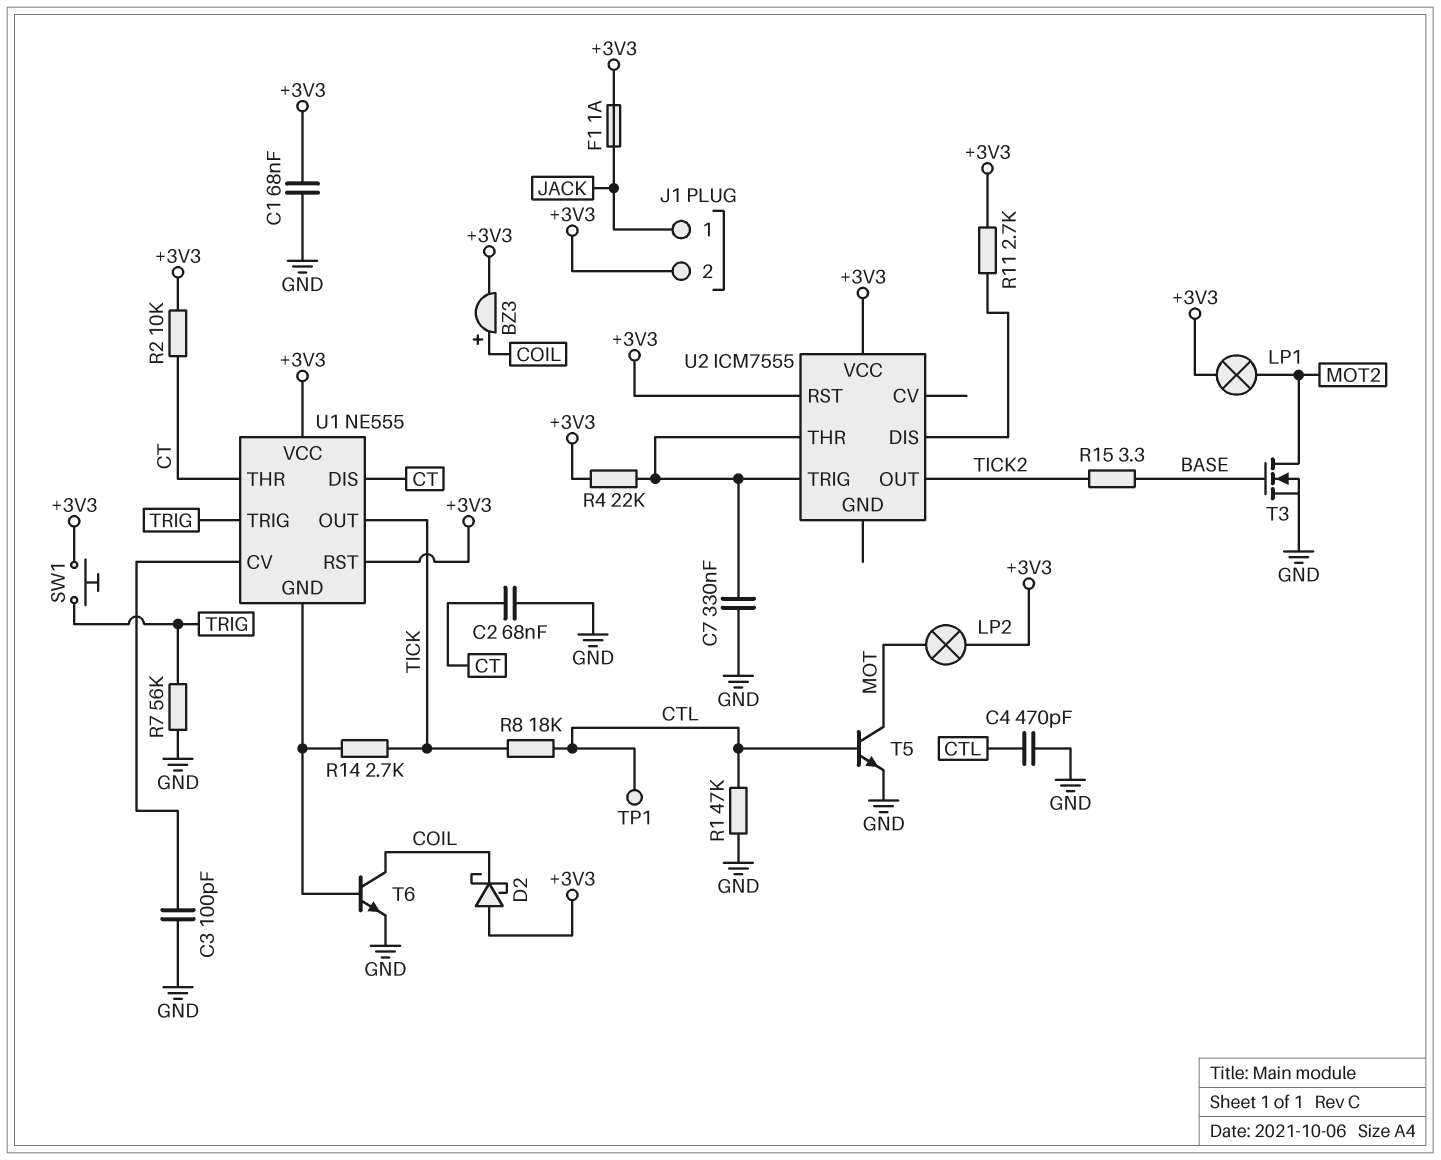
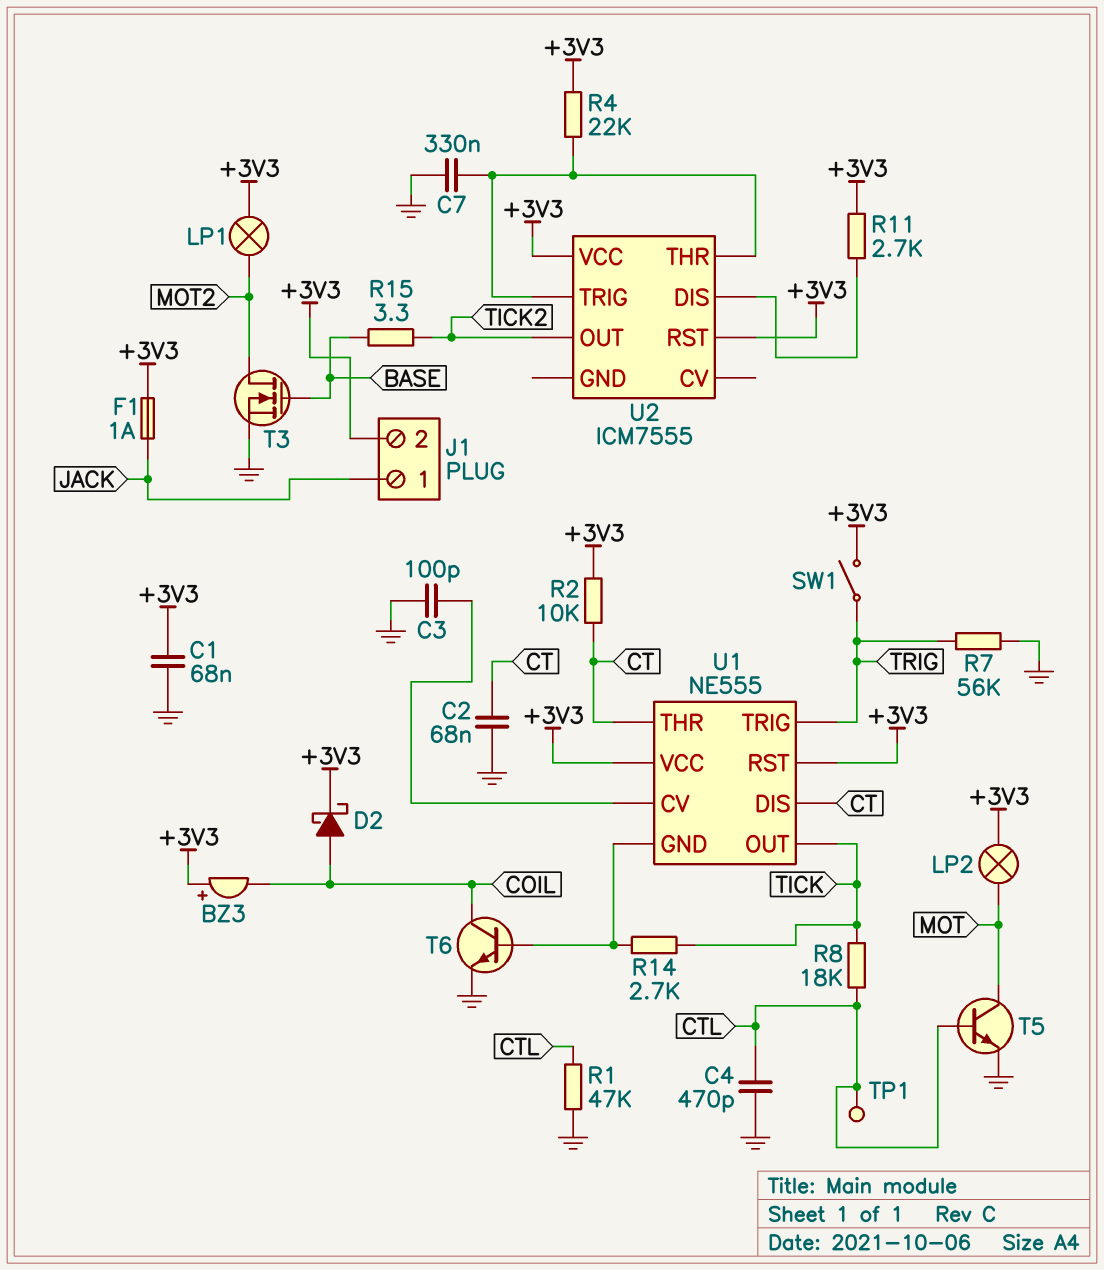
BZ3: buzzer (plus COIL, minus +3V3) -> buzzer (plus +3V3, minus COIL)
D2: schottky (A +3V3, K COIL) -> schottky (A COIL, K +3V3)
SW1: button (+3V3, TRIG) -> switch (+3V3, TRIG)

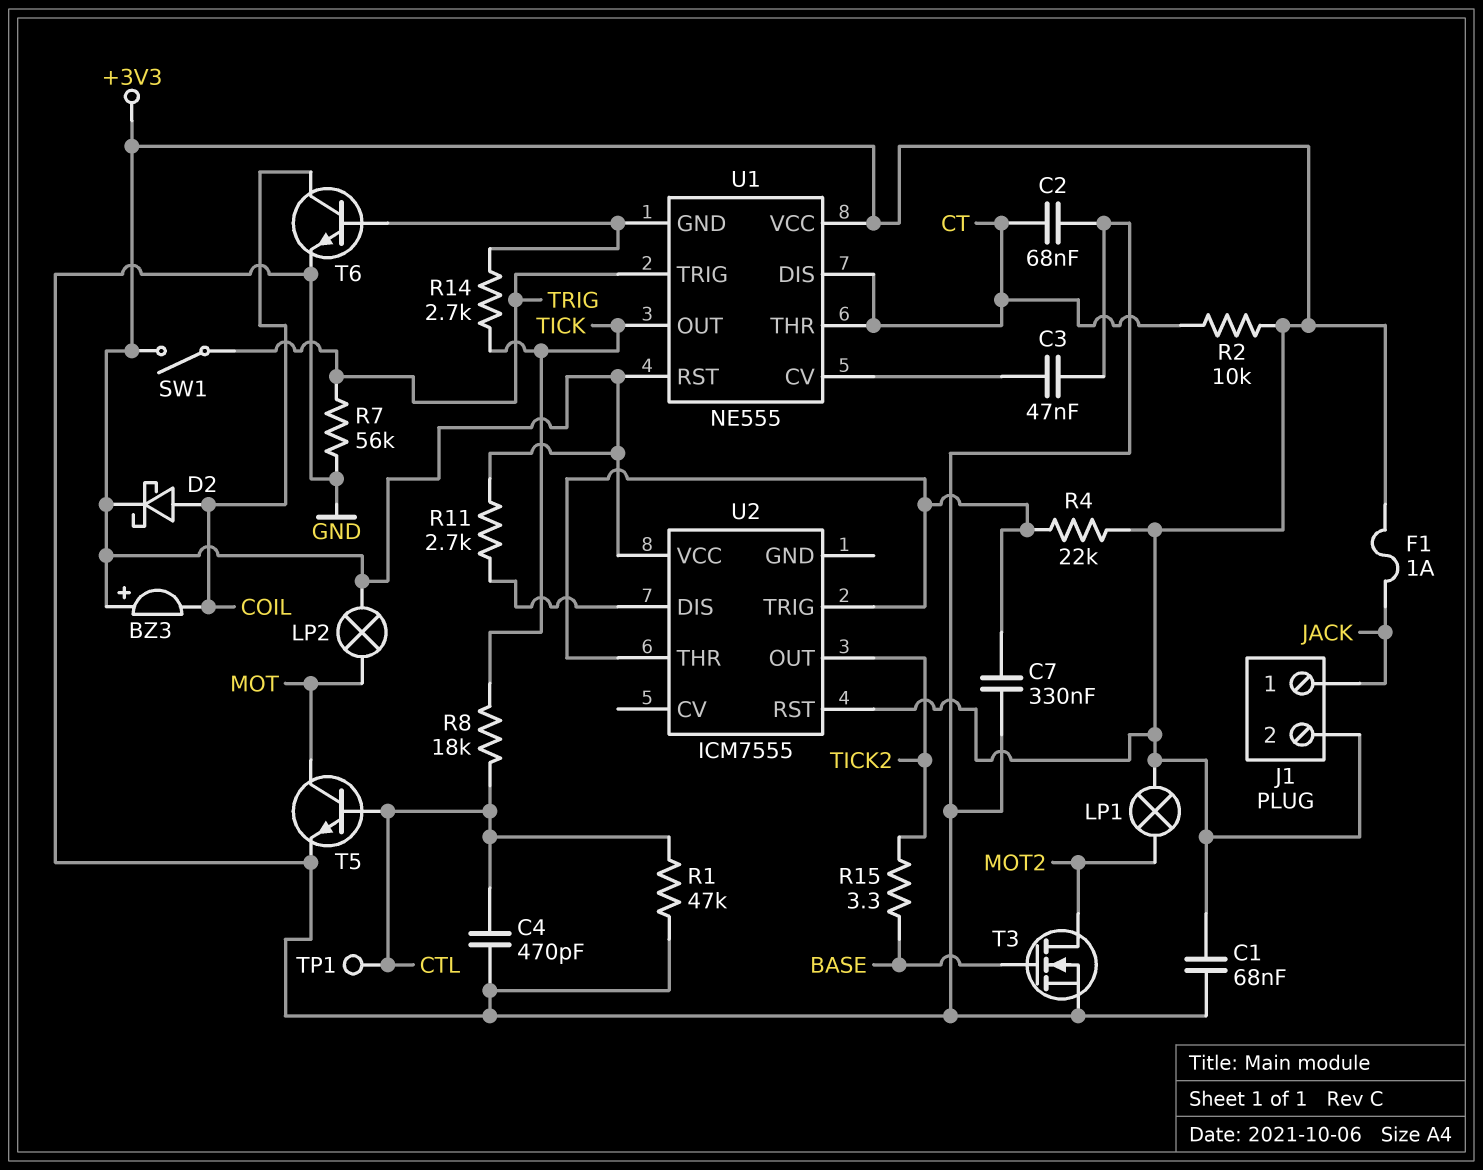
C3: 100pF (GND, U1/CV) -> 47nF (GND, U1/CV)

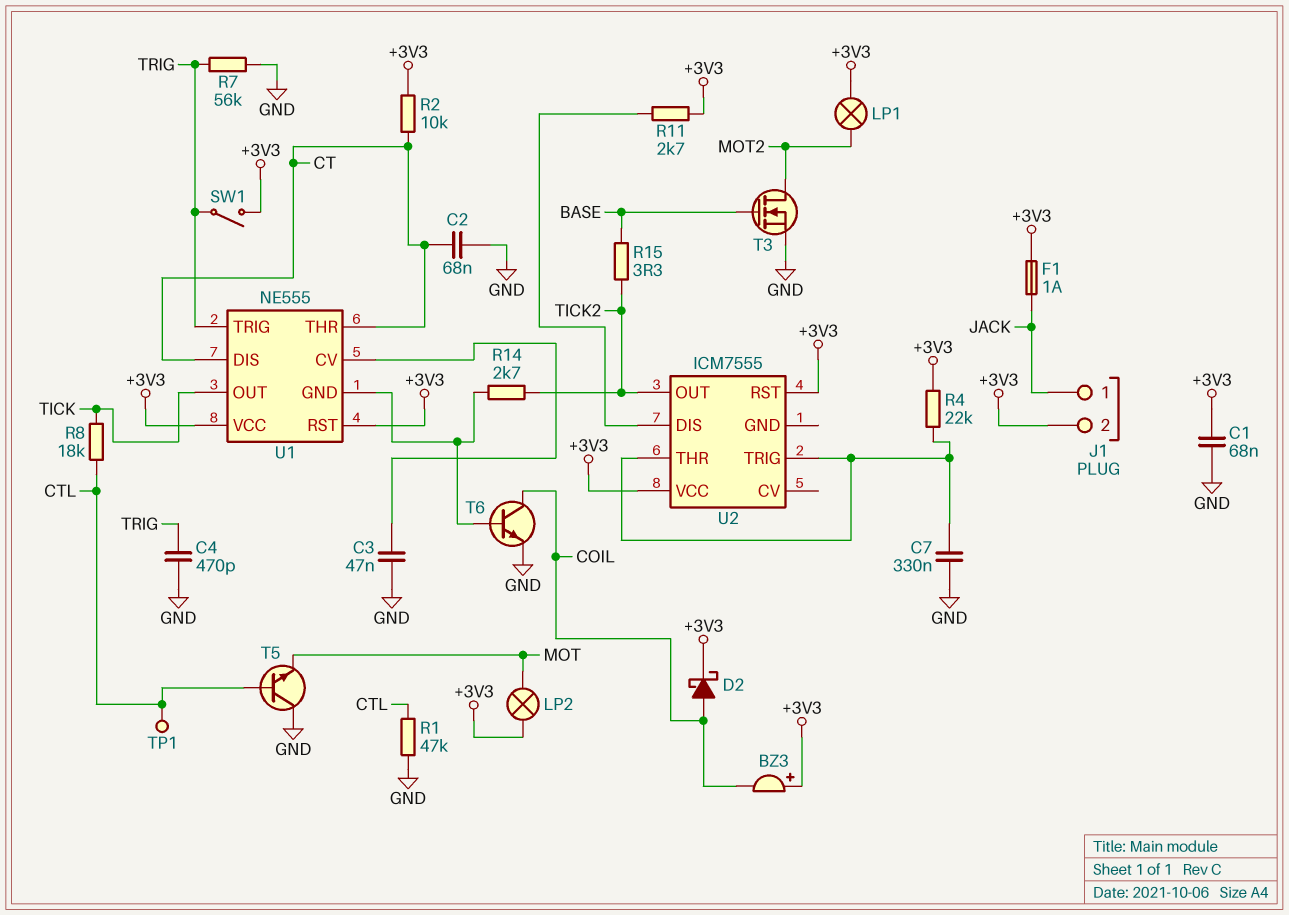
C4: 470pF (CTL, GND) -> 470pF (GND, TRIG)
R14: 2.7k (TICK, U1/GND) -> 2.7k (TICK2, U1/GND)
T5: NPN (B CTL, C MOT, E GND) -> NPN (B CTL, C GND, E MOT)

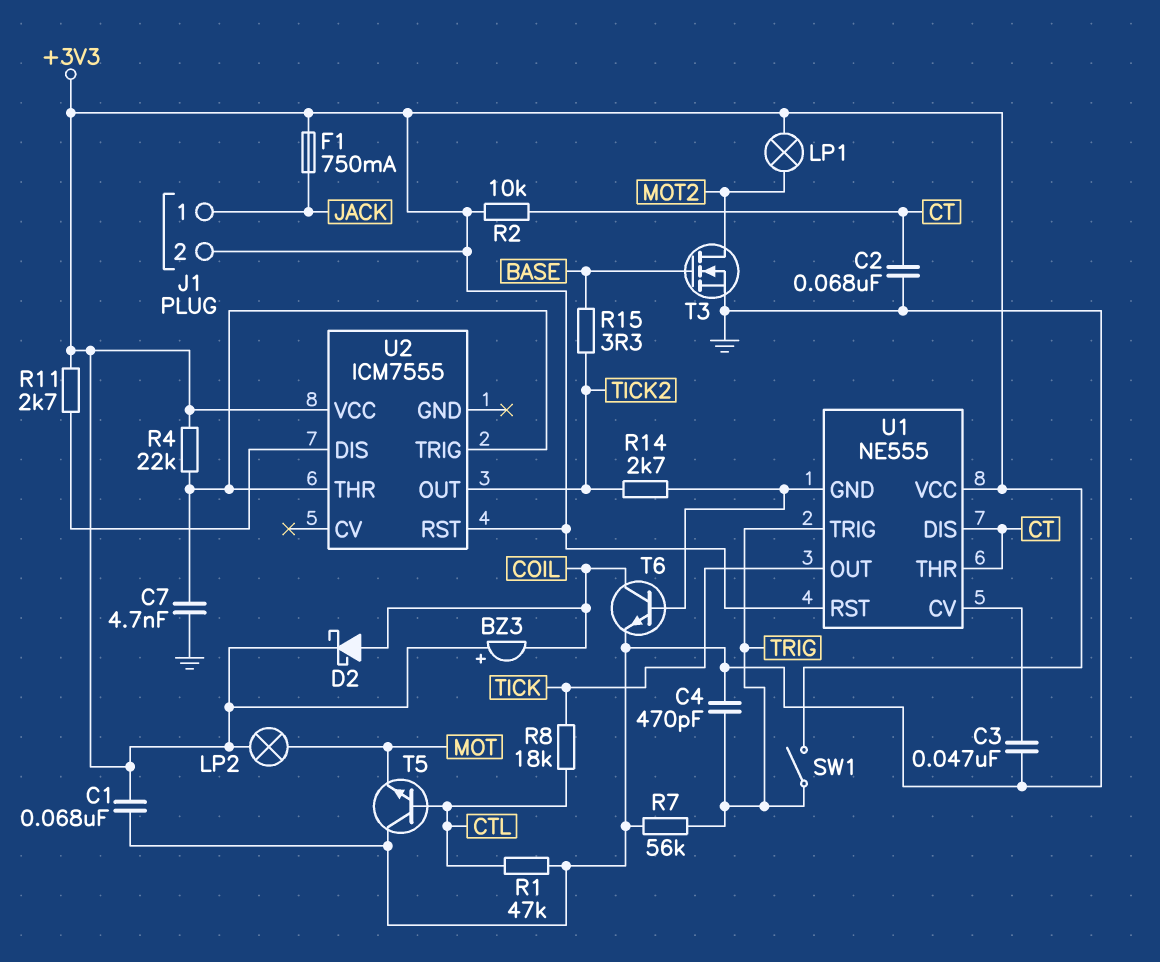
C7: 330nF (GND, U2/THR) -> 4.7nF (GND, U2/THR)
F1: 1A (+3V3, JACK) -> 750mA (+3V3, JACK)
TP1: test point (CTL) -> none

